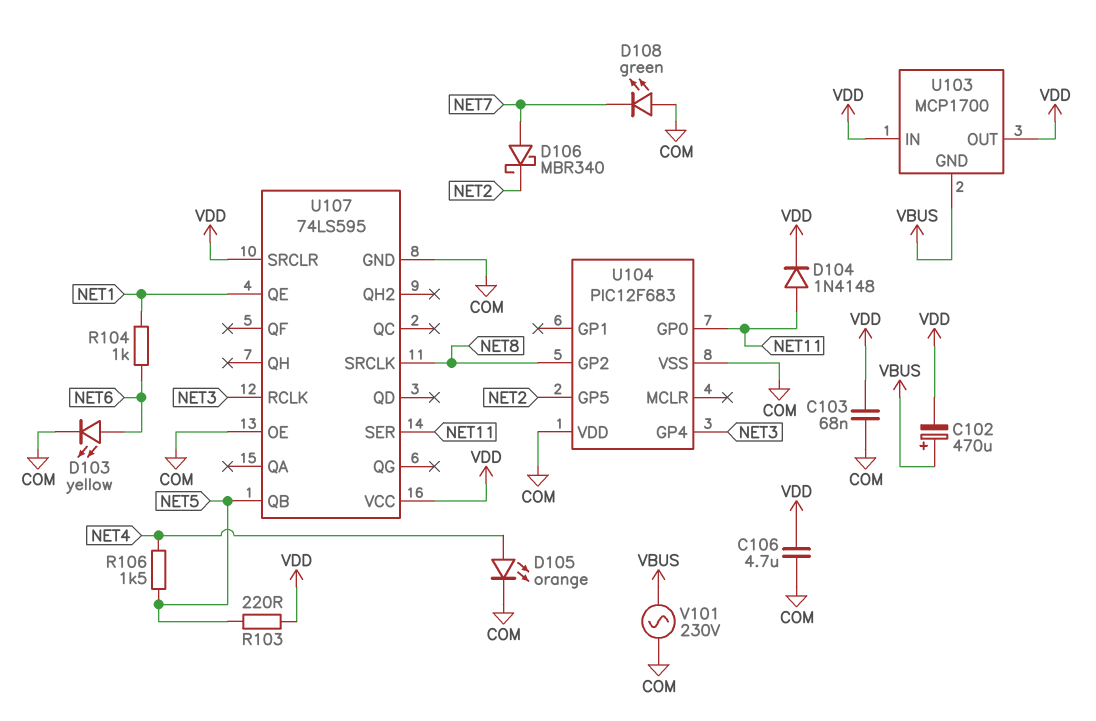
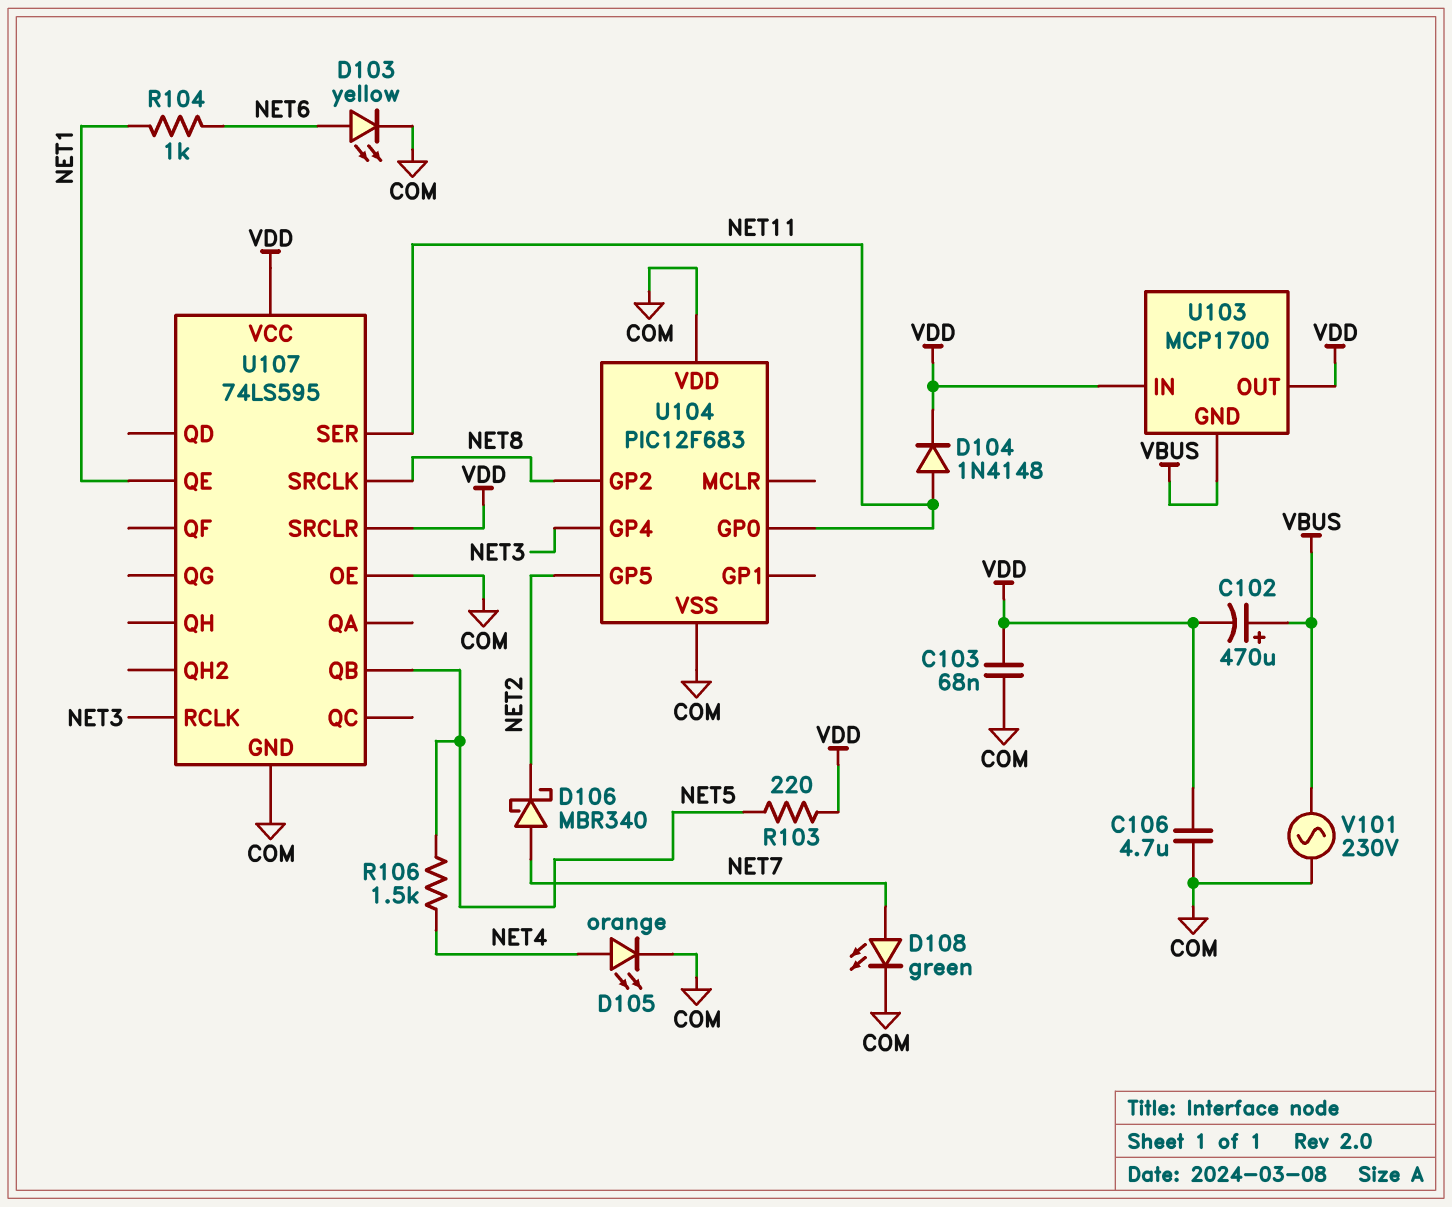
D108: LED green (A COM, K NET7) -> LED green (A NET7, K COM)

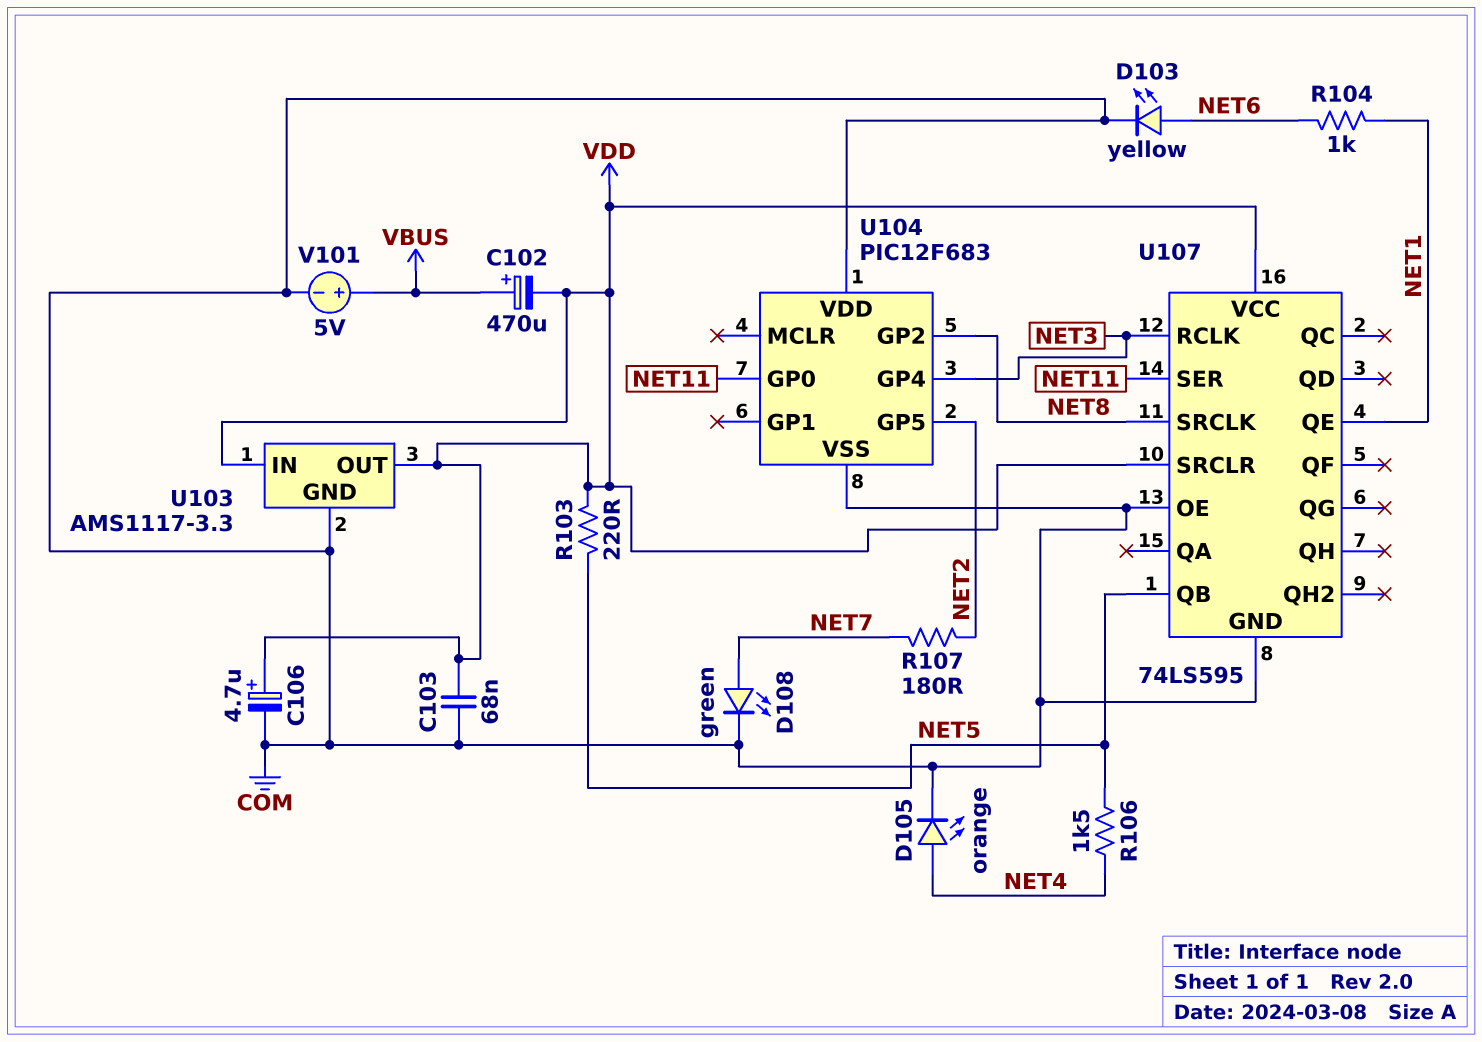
C106: 4.7uF (COM, VDD) -> 4.7uF (plus VDD, minus COM)
D104: diode 1N4148 (A NET11, K VDD) -> none
D106: schottky MBR340 (A NET7, K NET2) -> none
R107: none -> 180 (NET2, NET7)
U103: MCP1700 -> AMS1117-3.3
U103 pin GND: VBUS -> COM
V101: AC 230V (COM, VBUS) -> 5V (plus VBUS, minus COM)

